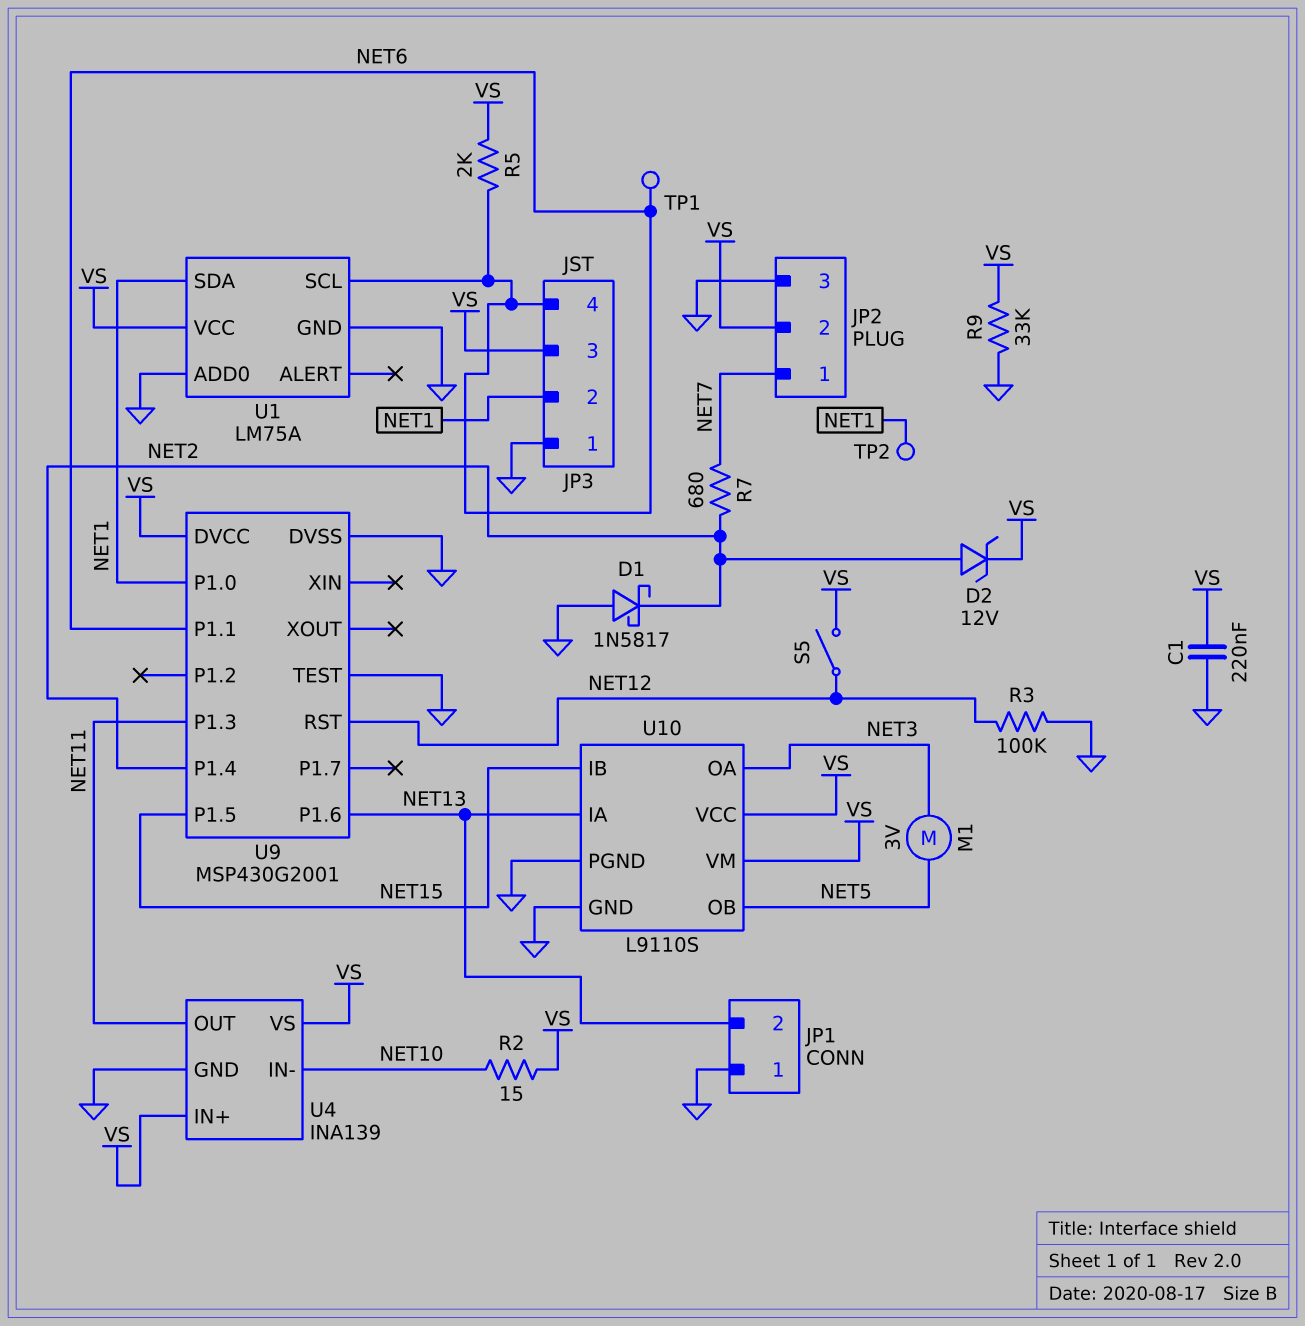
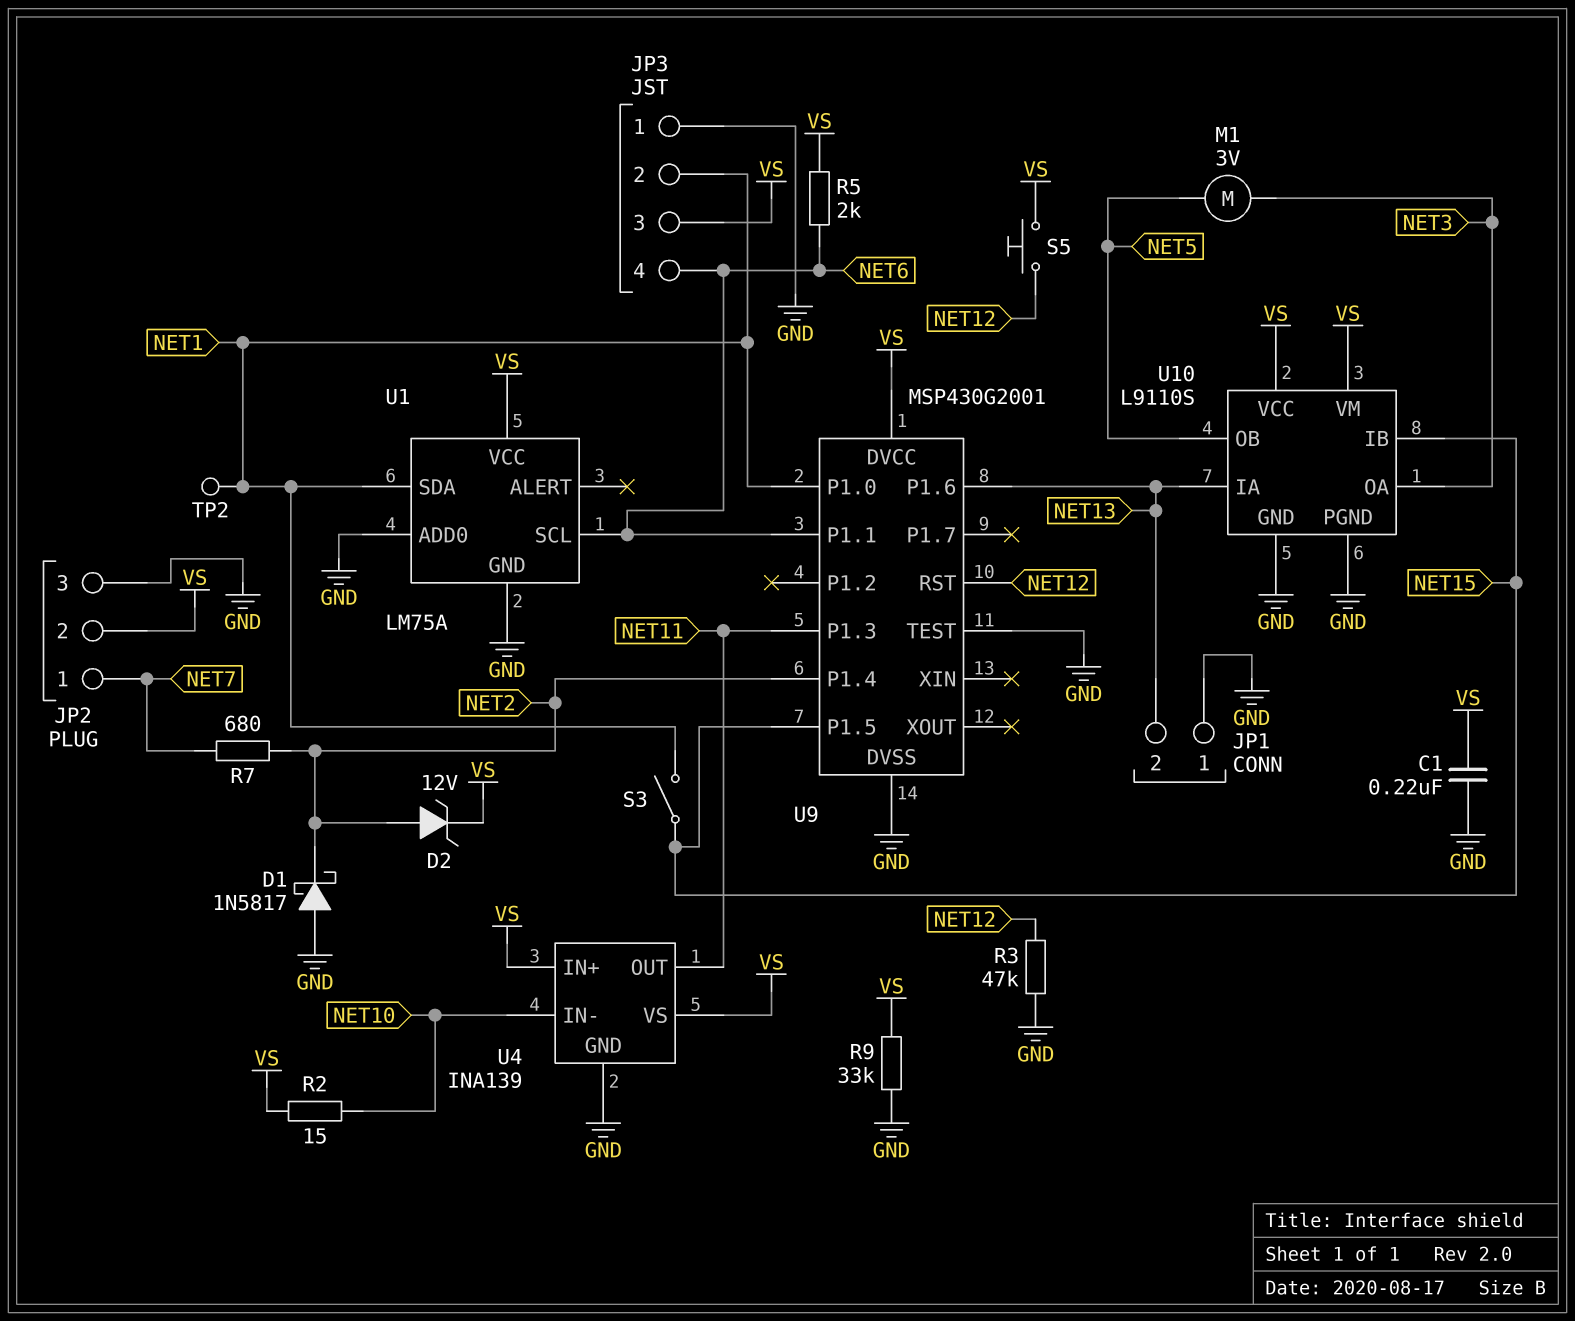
R3: 100k (GND, NET12) -> 47k (GND, NET12)
S3: none -> switch (NET1, NET15)
S5: switch (NET12, VS) -> button (NET12, VS)
TP1: test point (NET6) -> none

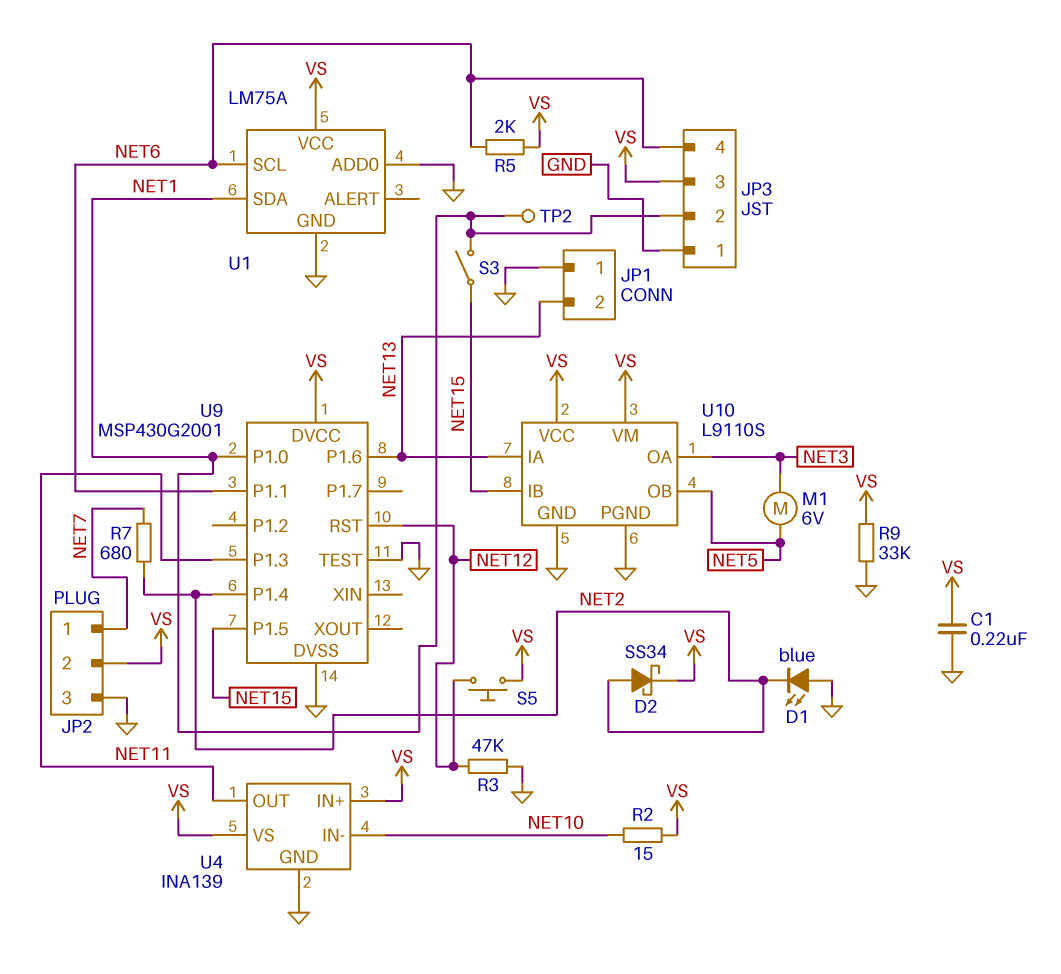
D1: schottky 1N5817 (A GND, K NET2) -> LED blue (A GND, K NET2)
D2: zener 12V (A NET2, K VS) -> schottky SS34 (A NET2, K VS)
M1: motor 3V (NET3, NET5) -> motor 6V (NET3, NET5)

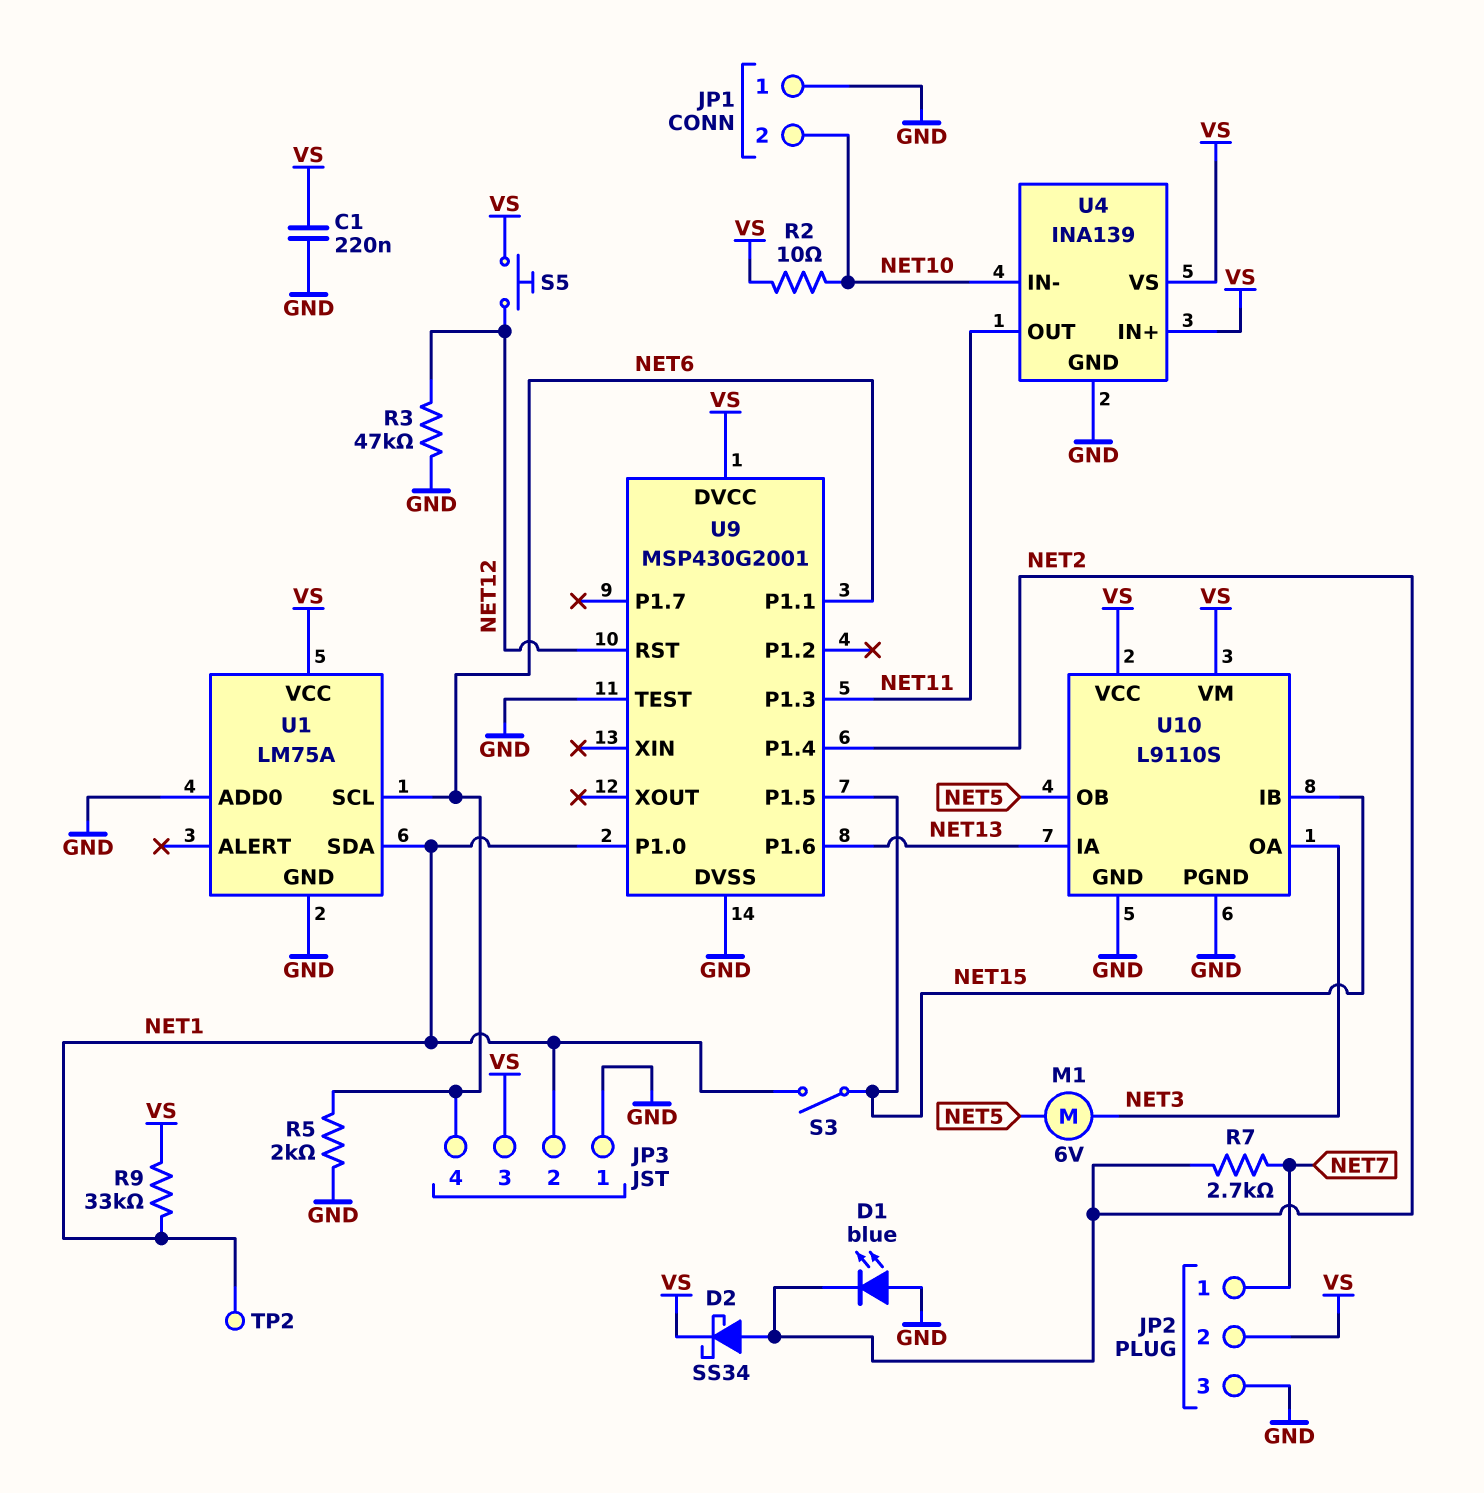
JP1 pin 2: NET13 -> NET10
R2: 15 (NET10, VS) -> 10 (NET10, VS)
R5: 2k (NET6, VS) -> 2k (GND, NET6)
R7: 680 (NET2, NET7) -> 2.7k (NET2, NET7)
R9: 33k (GND, VS) -> 33k (NET1, VS)

